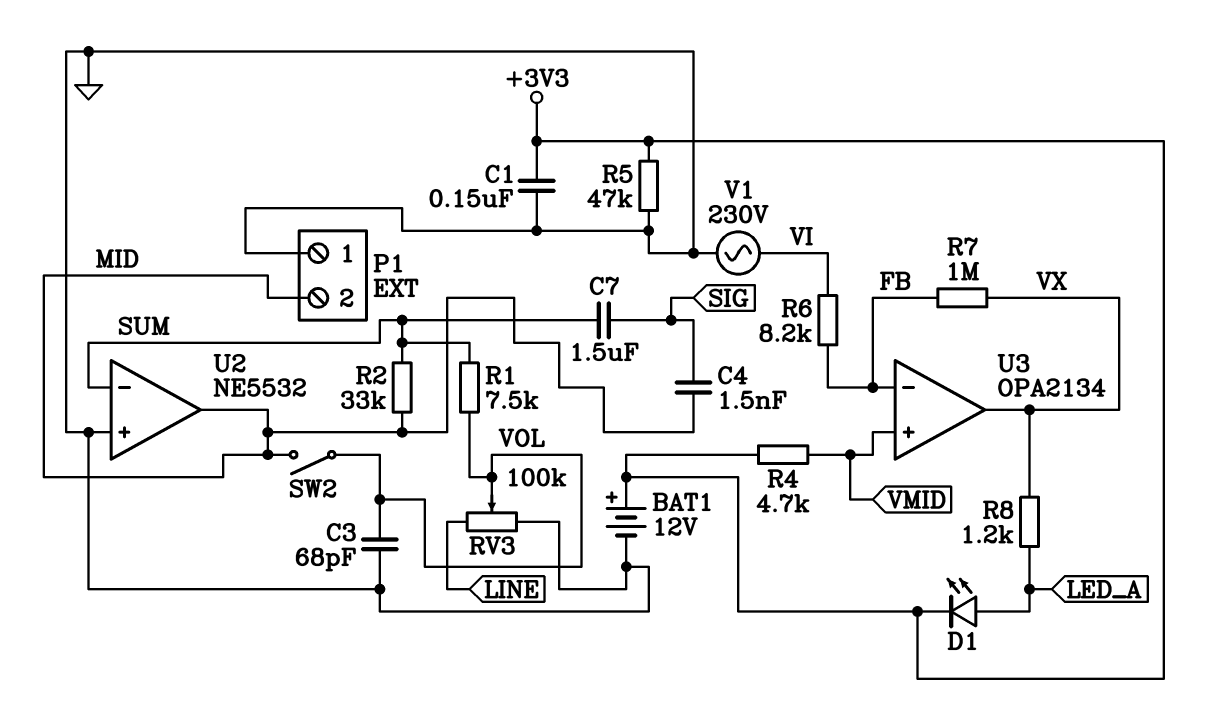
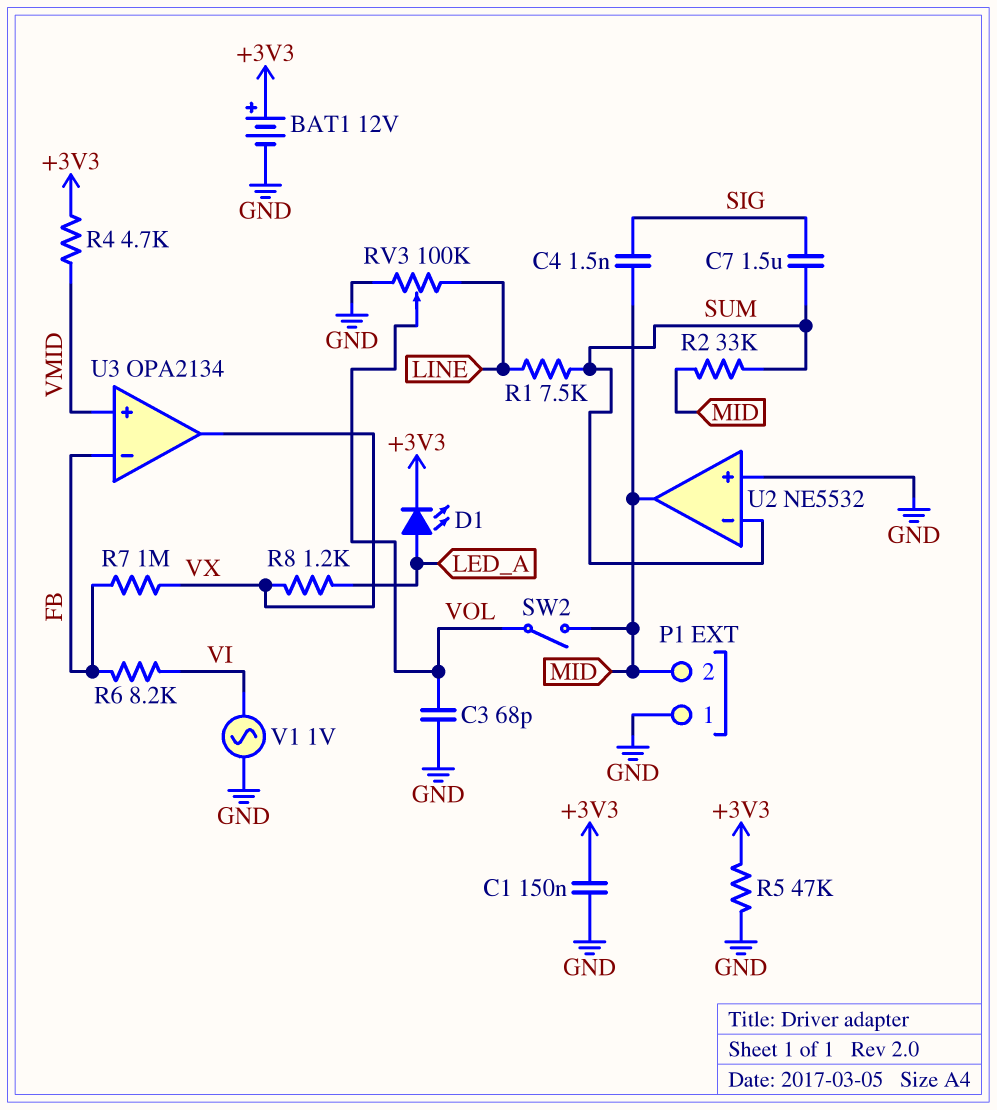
R1: 7.5k (SUM, VOL) -> 7.5k (LINE, SUM)
V1: AC 230V (GND, VI) -> AC 1V (GND, VI)

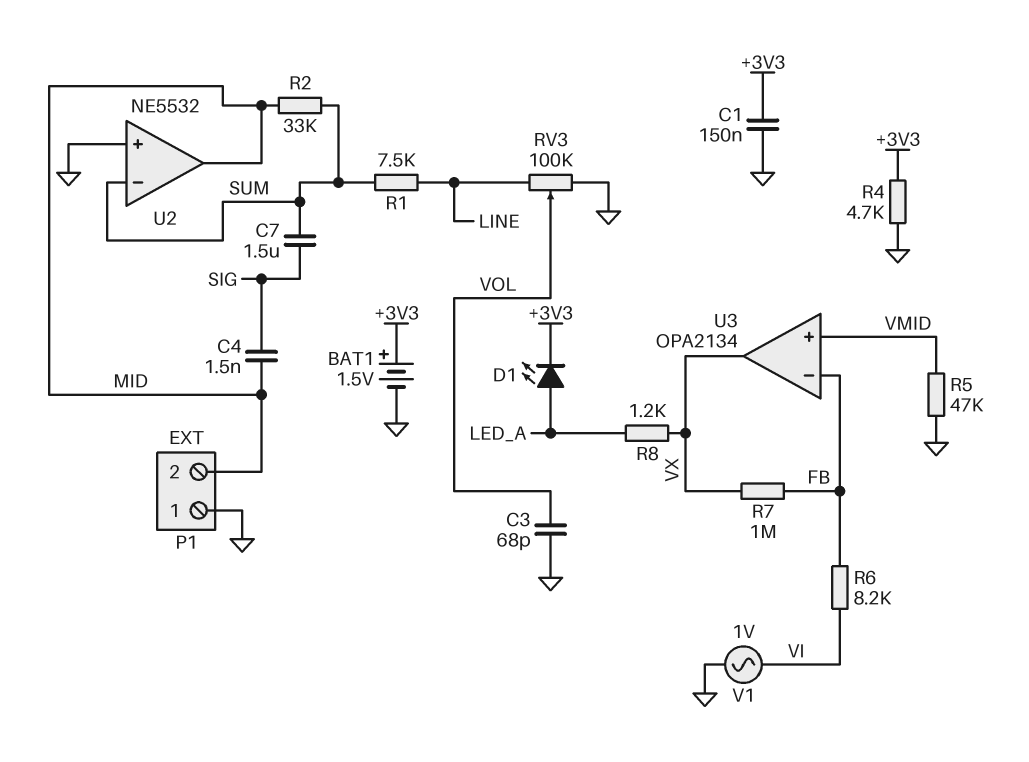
BAT1: 12V (plus +3V3, minus GND) -> 1.5V (plus +3V3, minus GND)
R4: 4.7k (+3V3, VMID) -> 4.7k (+3V3, GND)
R5: 47k (+3V3, GND) -> 47k (GND, VMID)
SW2: switch (MID, VOL) -> none

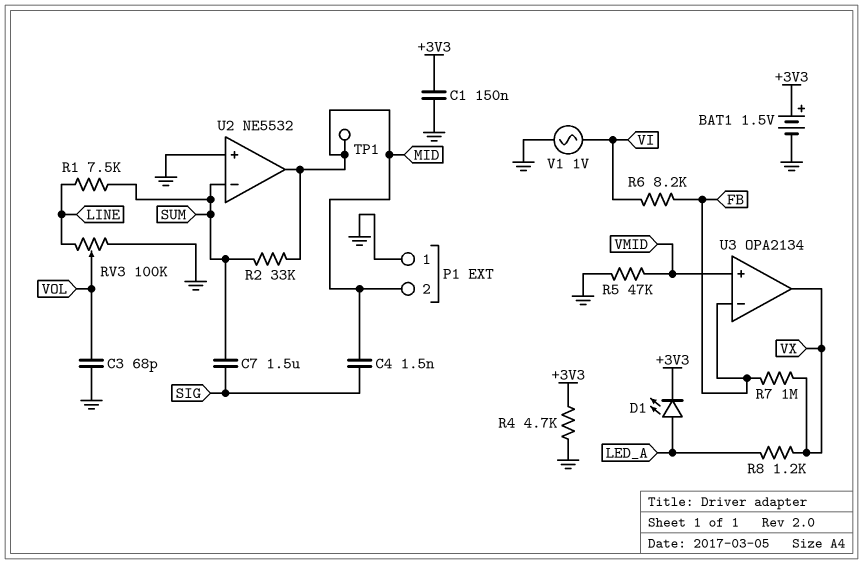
TP1: none -> test point (MID)

